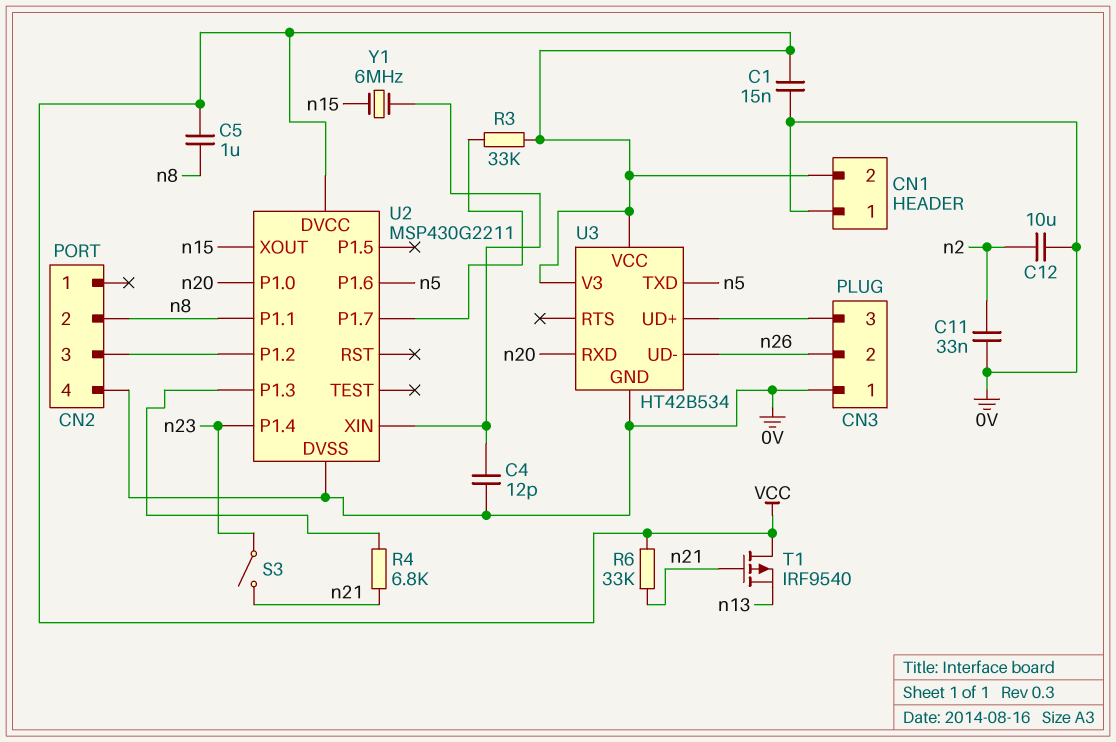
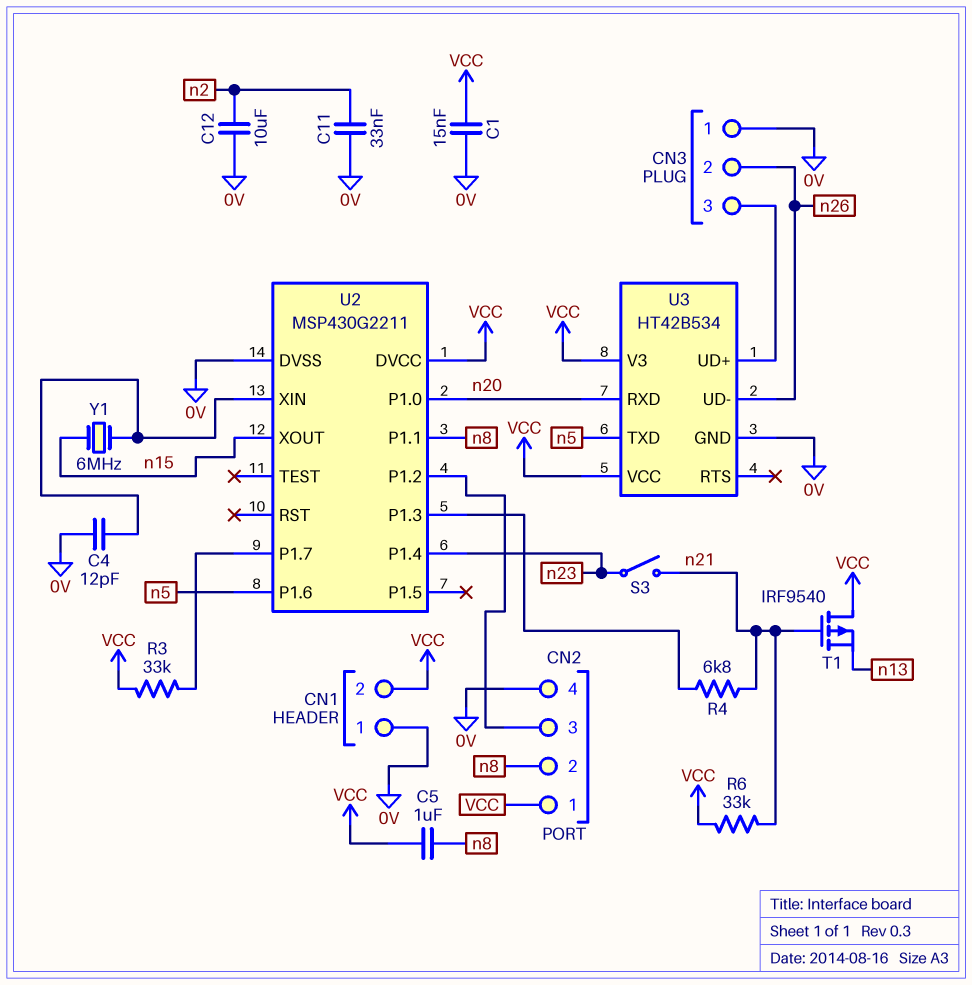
CN2 pin 1: none -> VCC

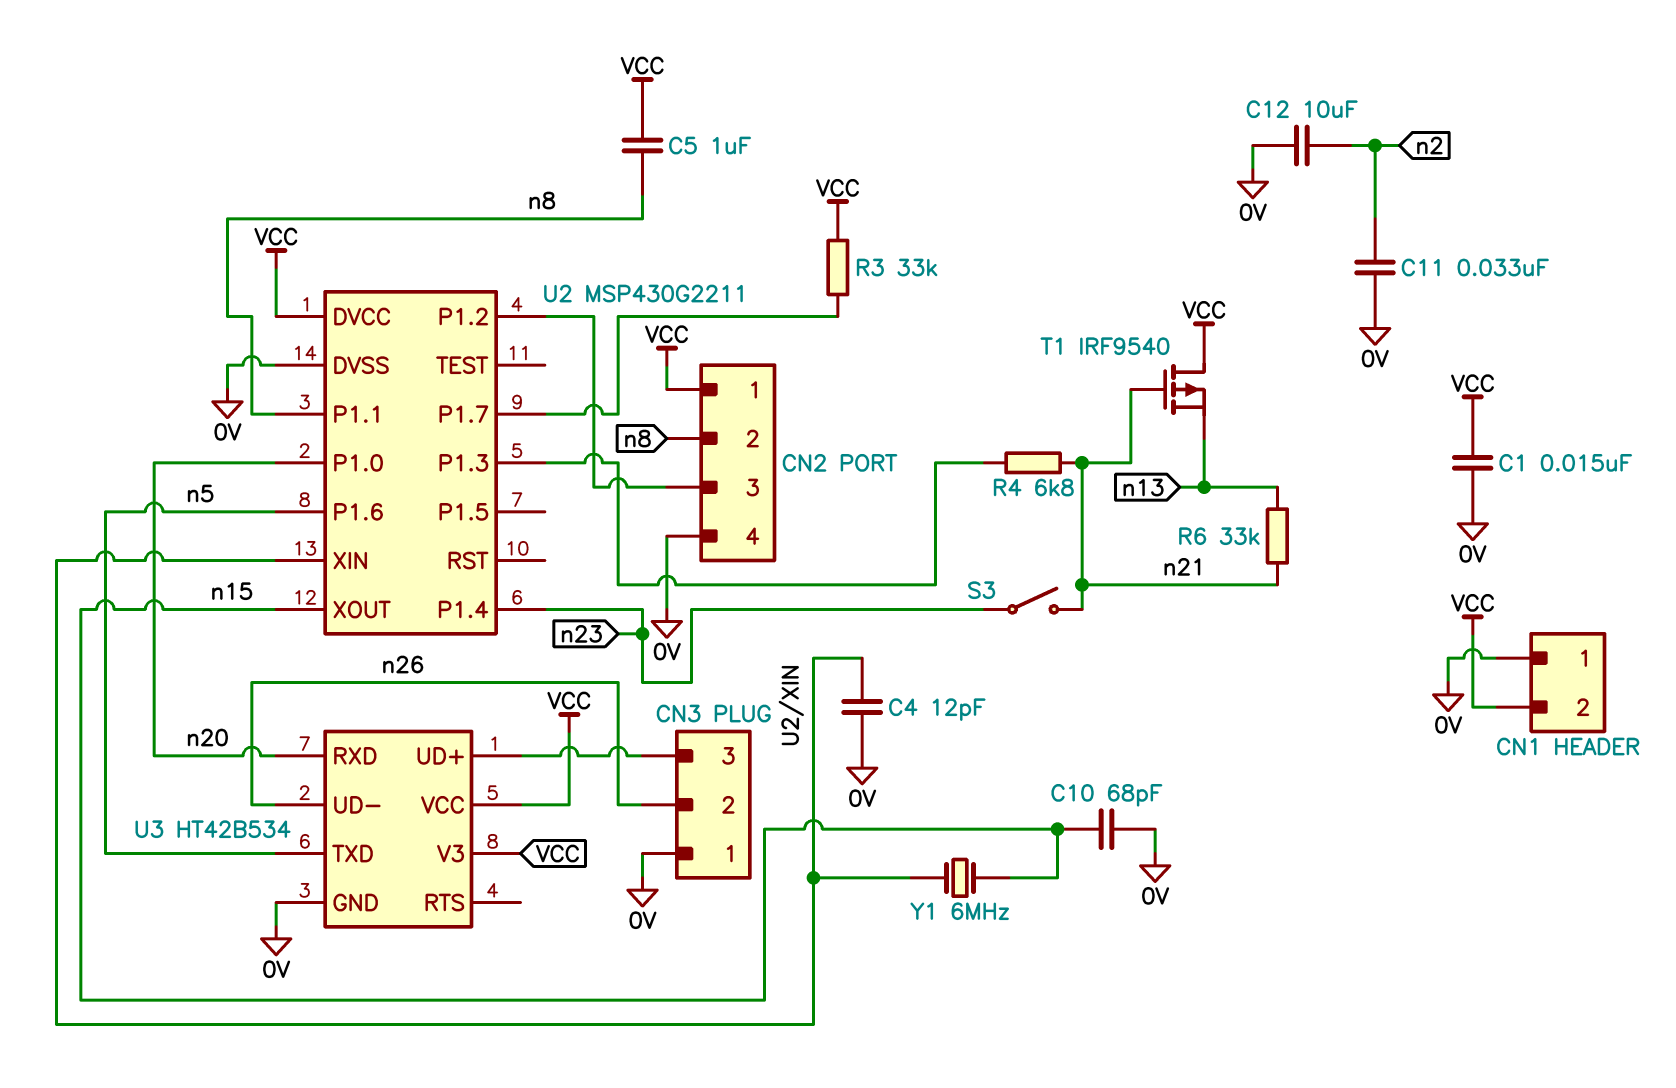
C10: none -> 68pF (0V, n15)
R6: 33k (VCC, n21) -> 33k (n13, n21)

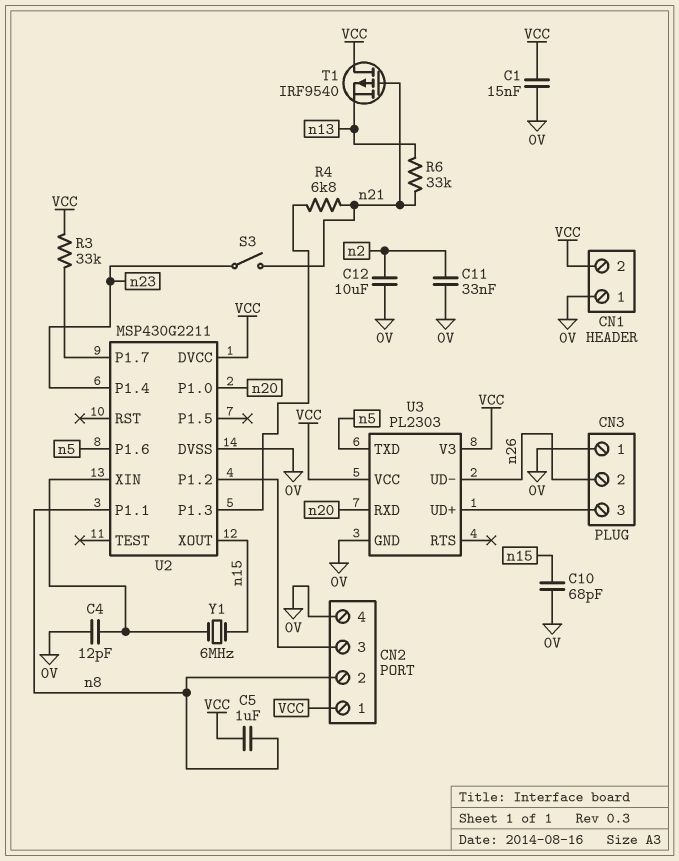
U3: HT42B534 -> PL2303

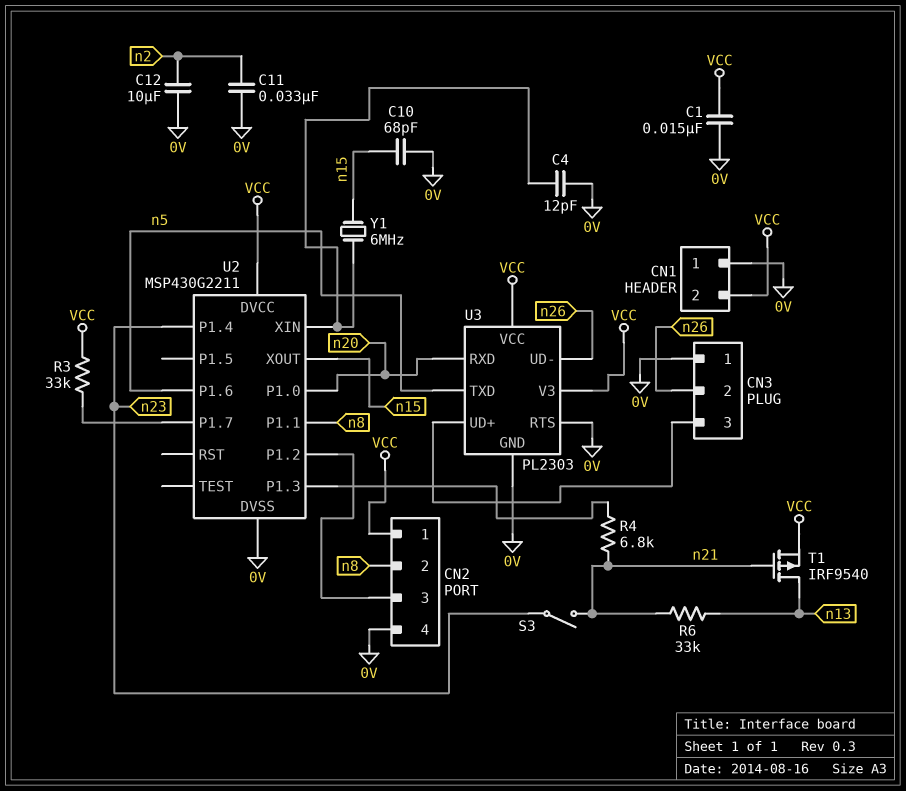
C5: 1uF (VCC, n8) -> none
T1: PMOS IRF9540 (G n21, D VCC, S n13) -> PMOS IRF9540 (G n21, D n13, S VCC)
U3 pin RTS: none -> 0V

